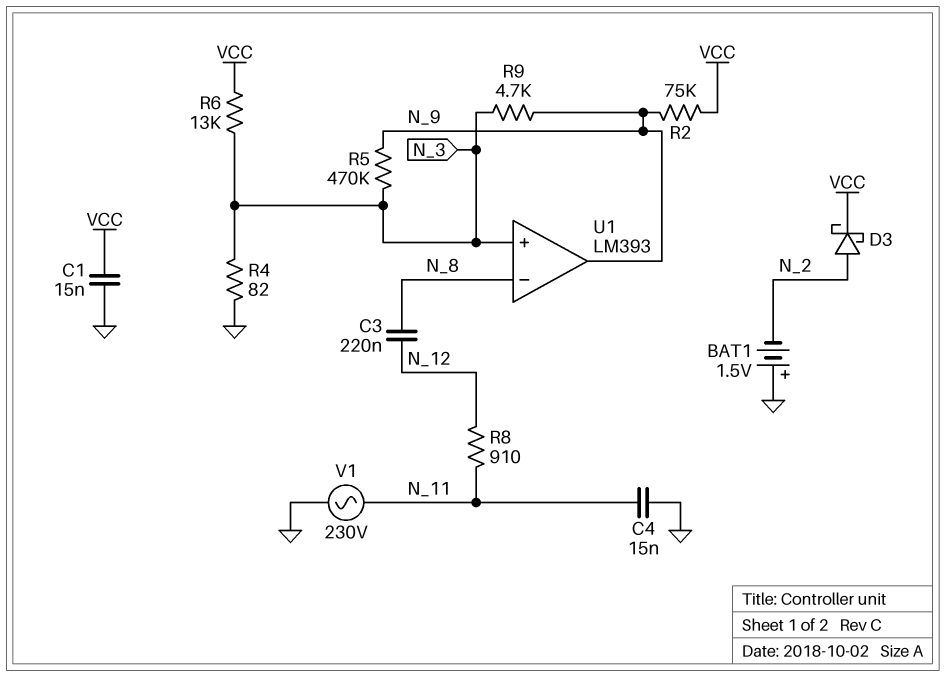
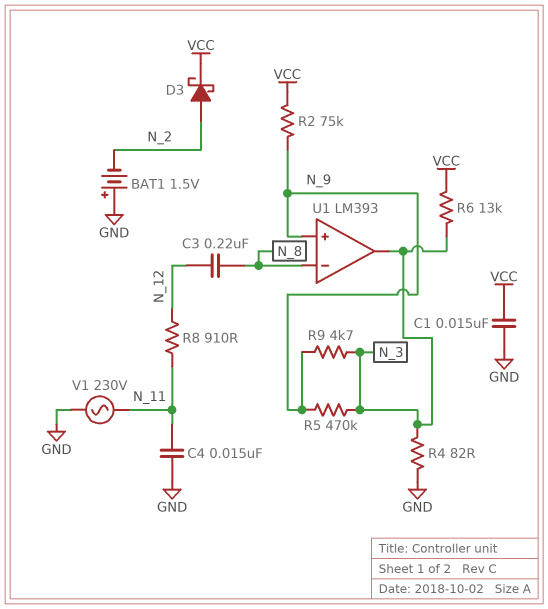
U1 pin in+: N_3 -> N_9
U1 pin out: N_9 -> N_3

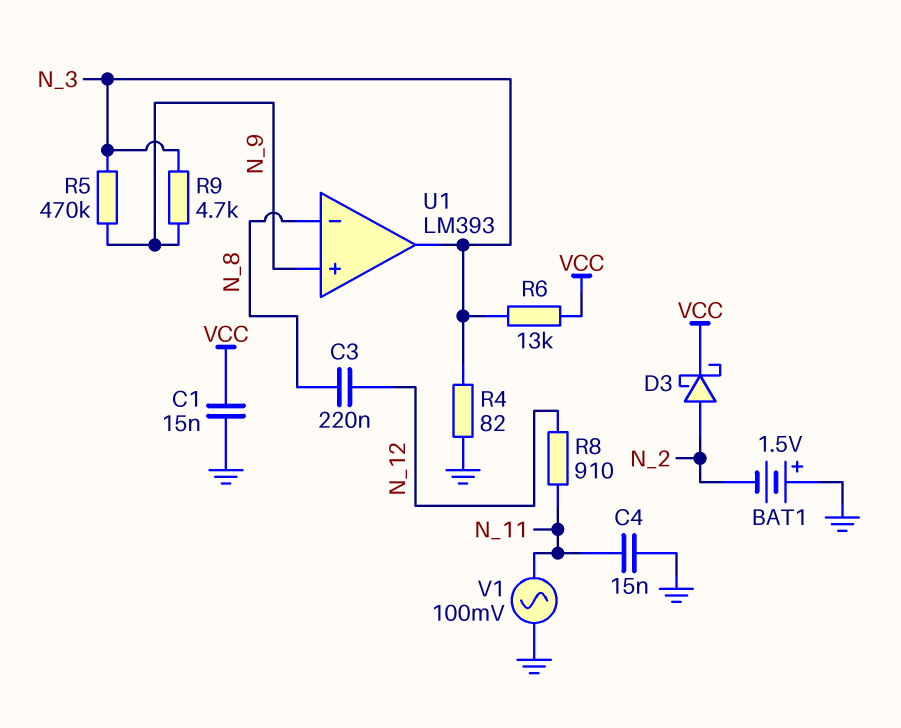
R2: 75k (N_9, VCC) -> none
V1: AC 230V (GND, N_11) -> AC 100mV (GND, N_11)

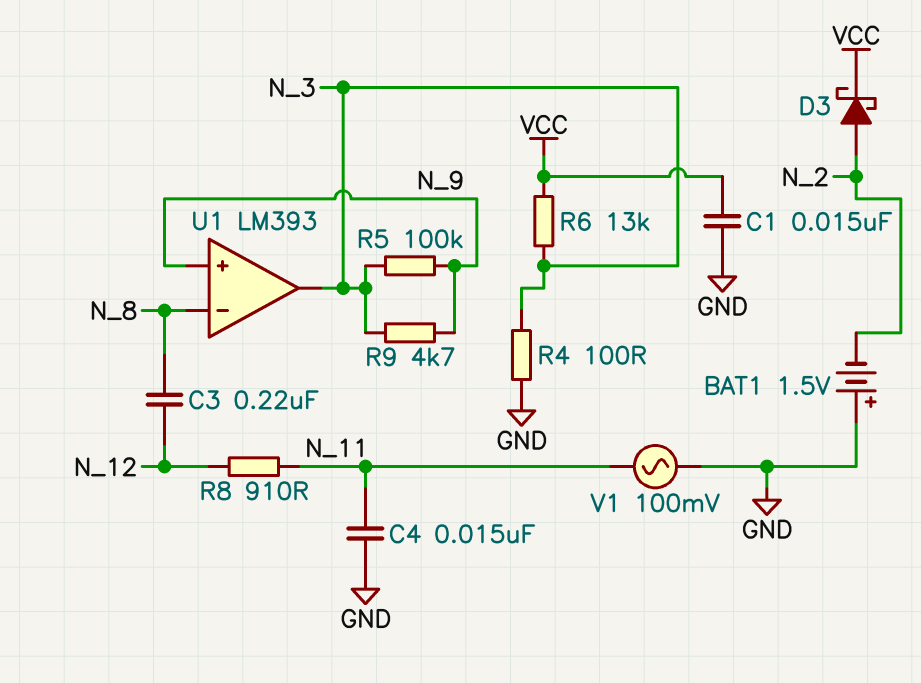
R4: 82 (GND, N_3) -> 100 (GND, N_3)
R5: 470k (N_3, N_9) -> 100k (N_3, N_9)

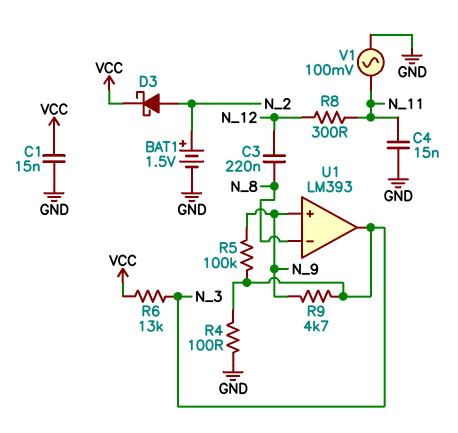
BAT1: 1.5V (plus GND, minus N_2) -> 1.5V (plus N_2, minus GND)
R8: 910 (N_11, N_12) -> 300 (N_11, N_12)

